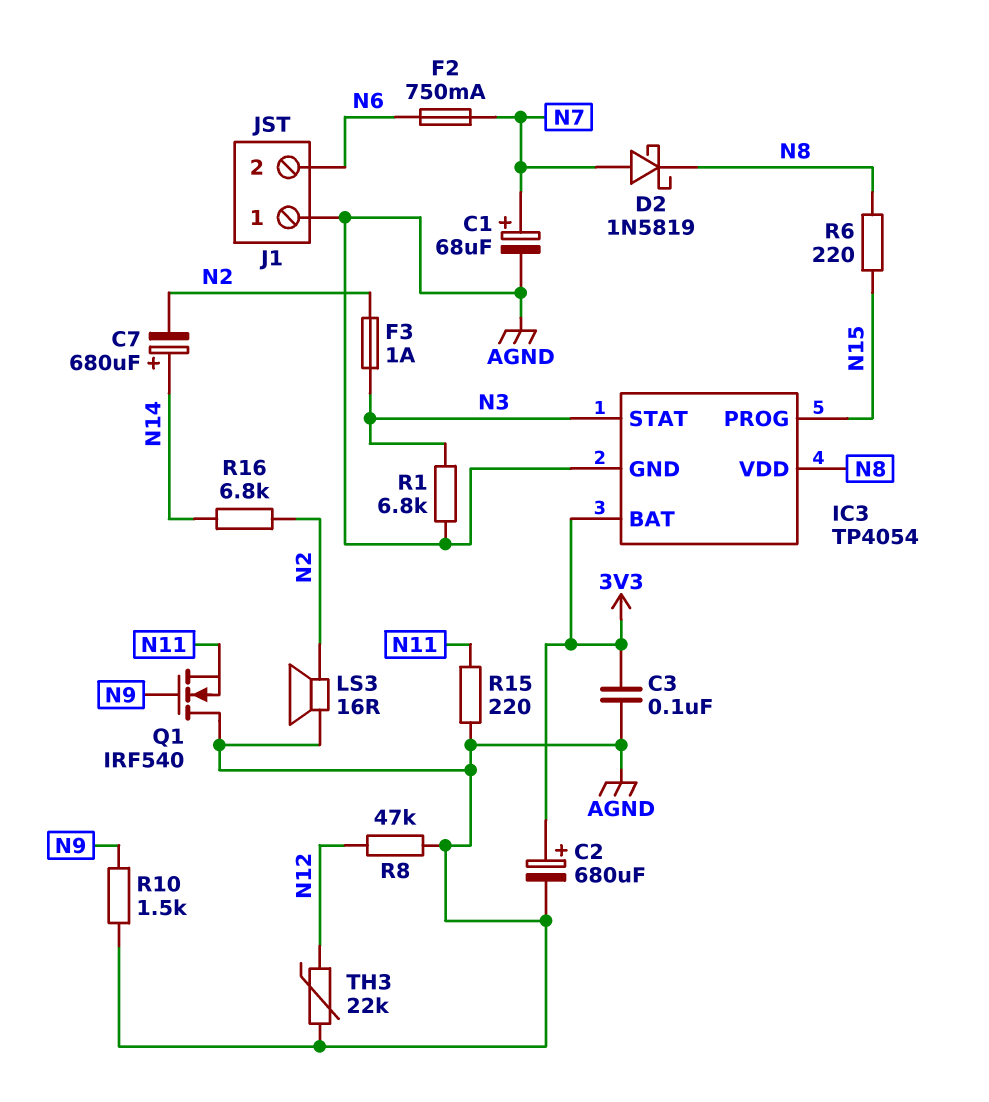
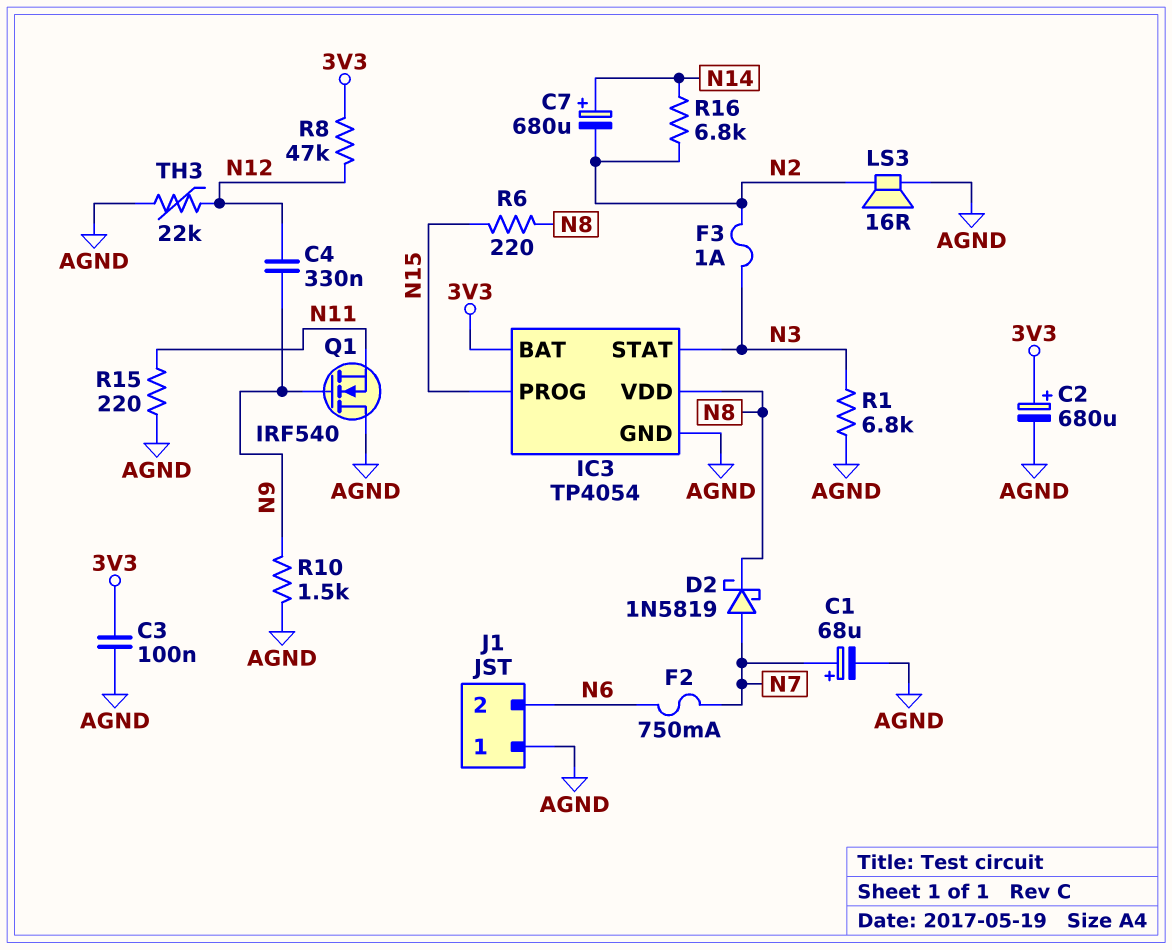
C4: none -> 330nF (N9, N12)
R8: 47k (AGND, N12) -> 47k (3V3, N12)

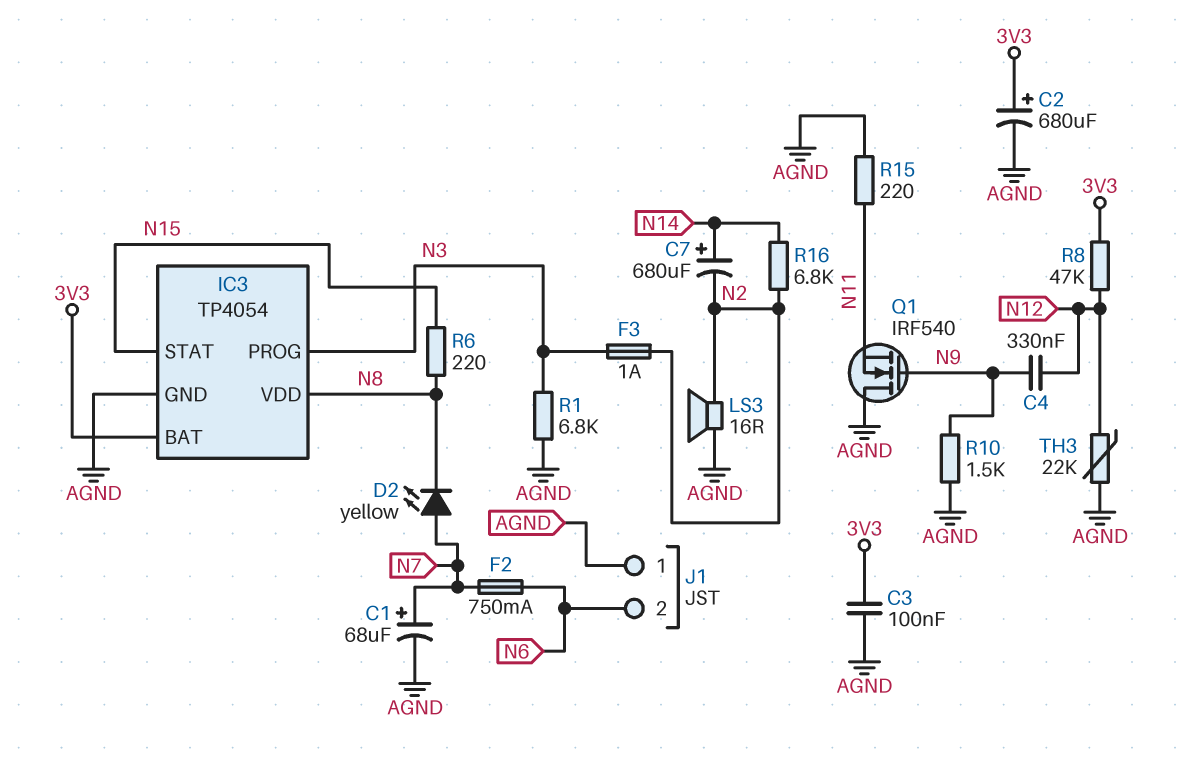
D2: schottky 1N5819 (A N7, K N8) -> LED yellow (A N7, K N8)
IC3 pin PROG: N15 -> N3
IC3 pin STAT: N3 -> N15

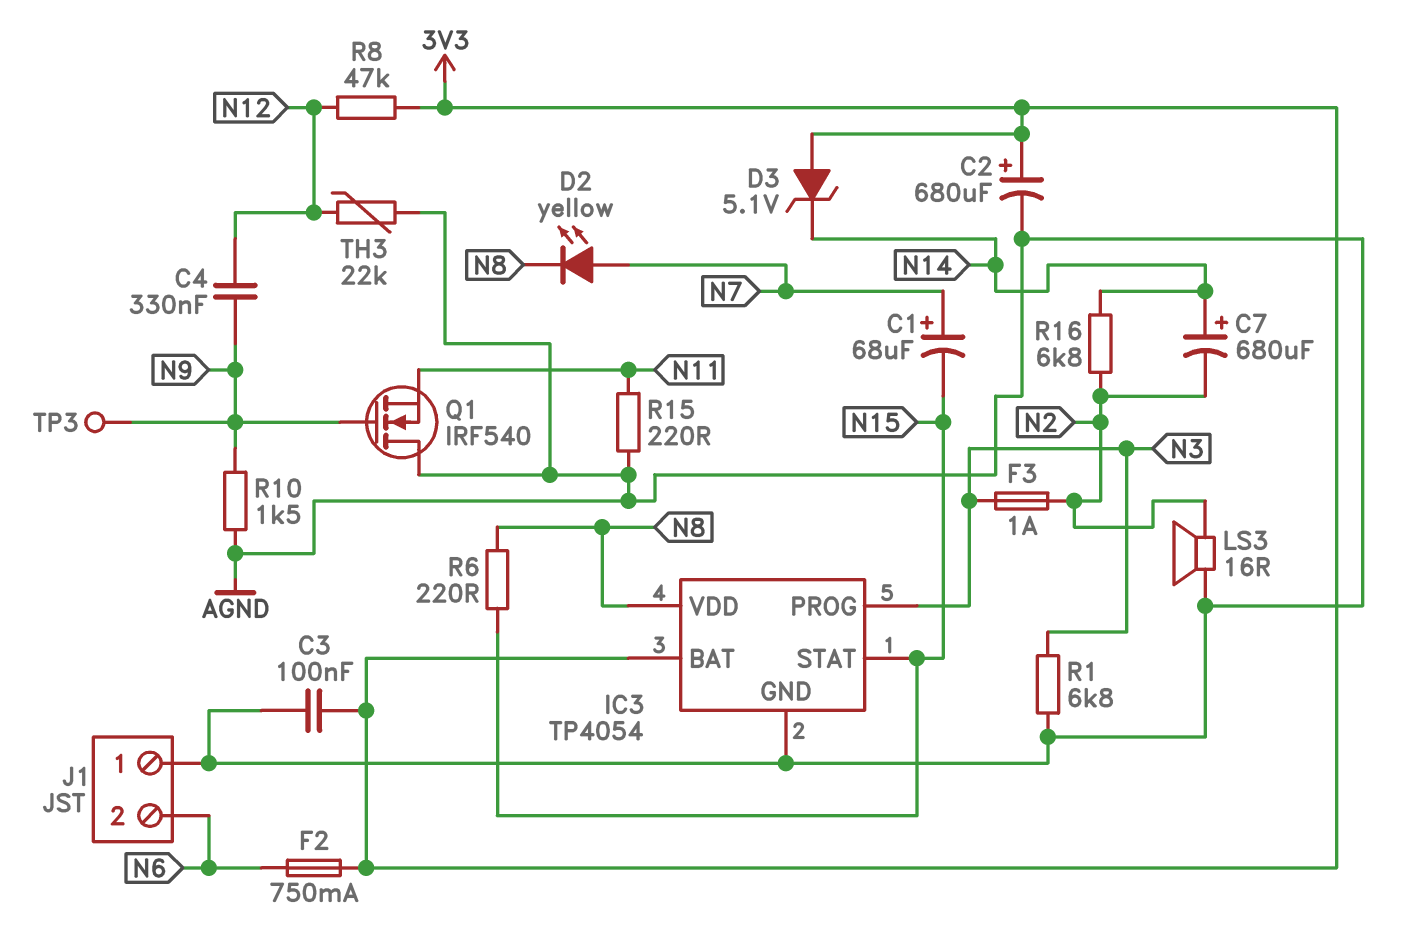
C1: 68uF (plus N7, minus AGND) -> 68uF (plus N7, minus N15)
D3: none -> zener 5.1V (A 3V3, K N14)
F2: 750mA (N6, N7) -> 750mA (3V3, N6)
TP3: none -> test point (N9)

